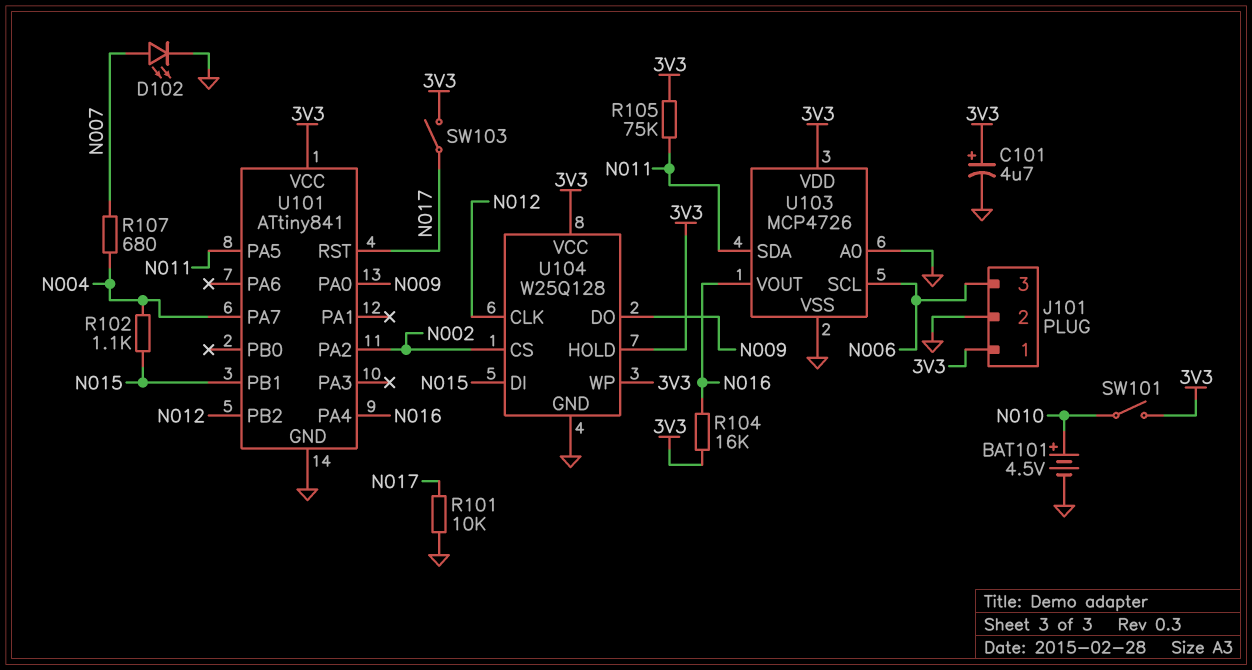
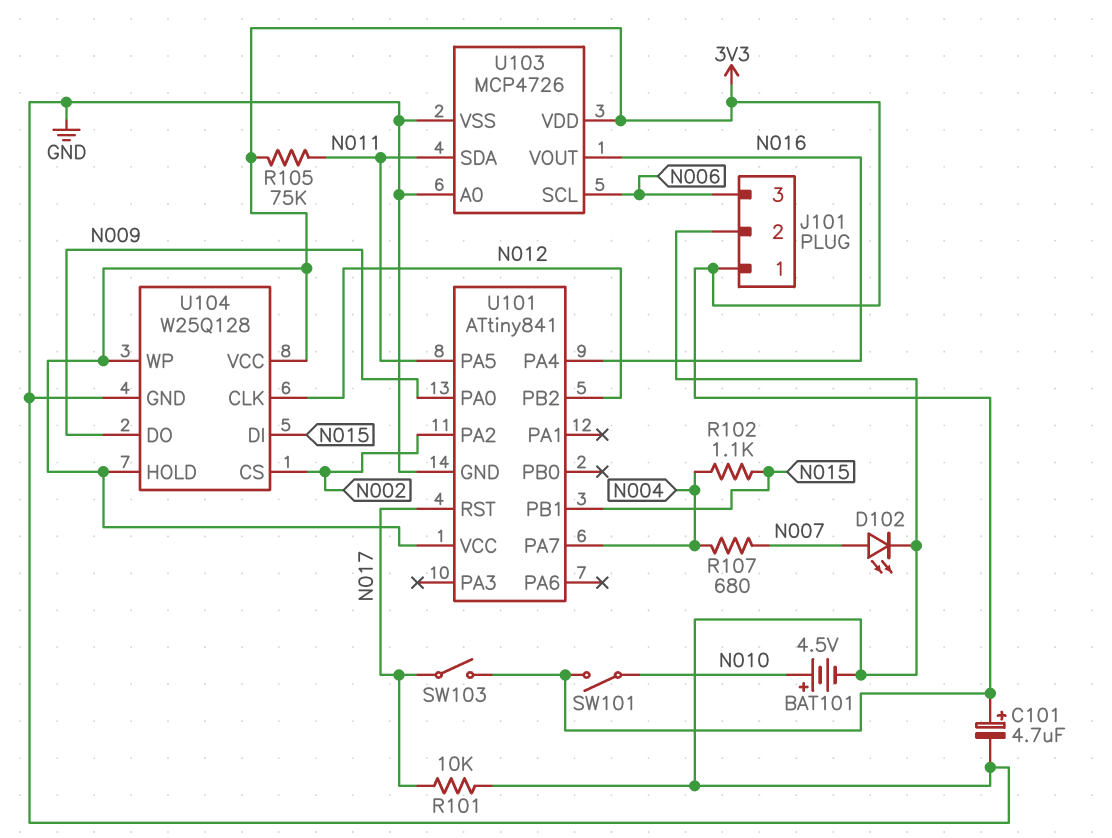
R104: 16k (3V3, N016) -> none

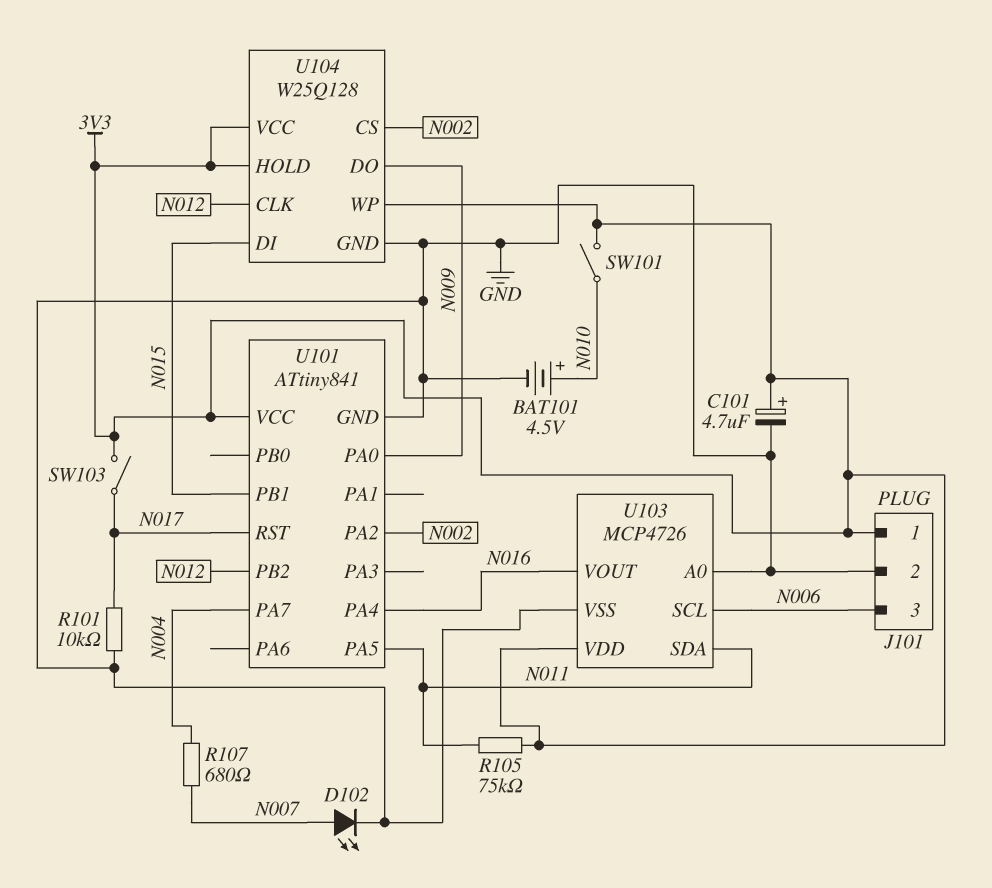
R102: 1.1k (N004, N015) -> none

